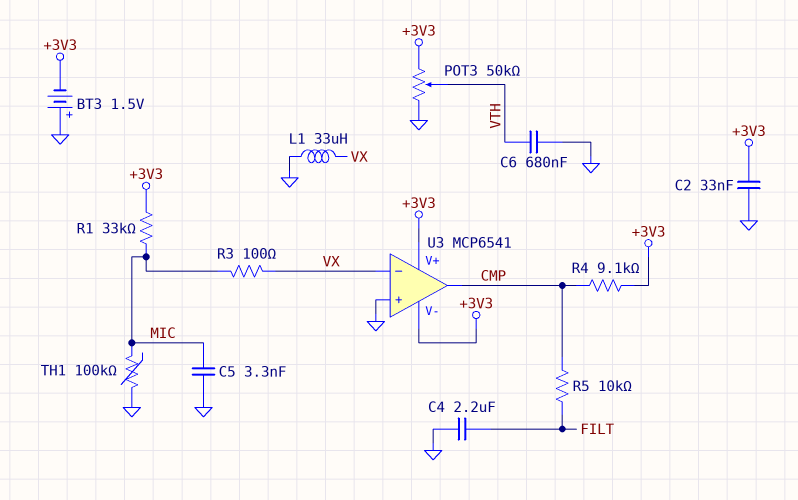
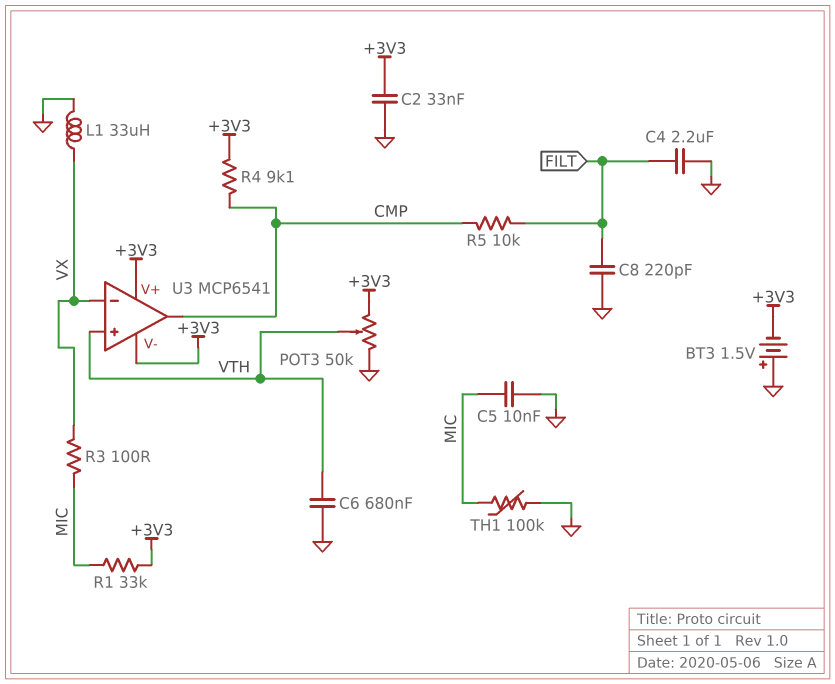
C5: 3.3nF (GND, MIC) -> 10nF (GND, MIC)
C8: none -> 220pF (FILT, GND)
U3 pin in+: GND -> VTH

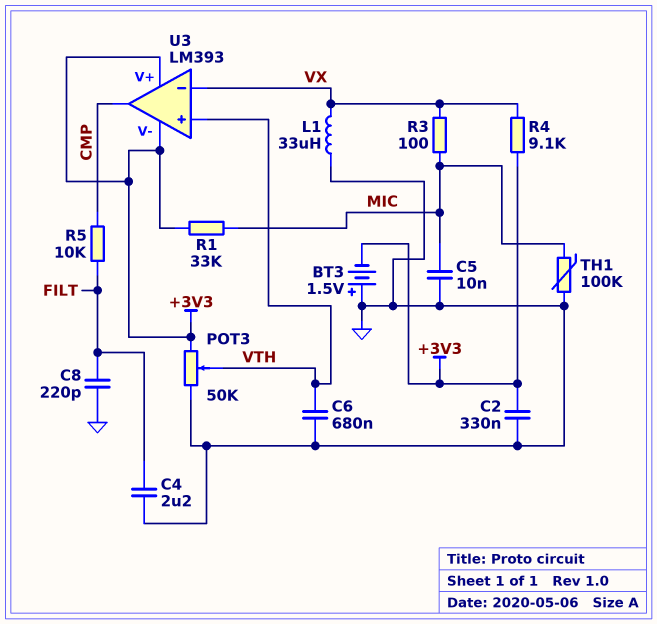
C2: 33nF (+3V3, GND) -> 330nF (+3V3, GND)
R4: 9.1k (+3V3, CMP) -> 9.1k (+3V3, VX)
U3: MCP6541 -> LM393

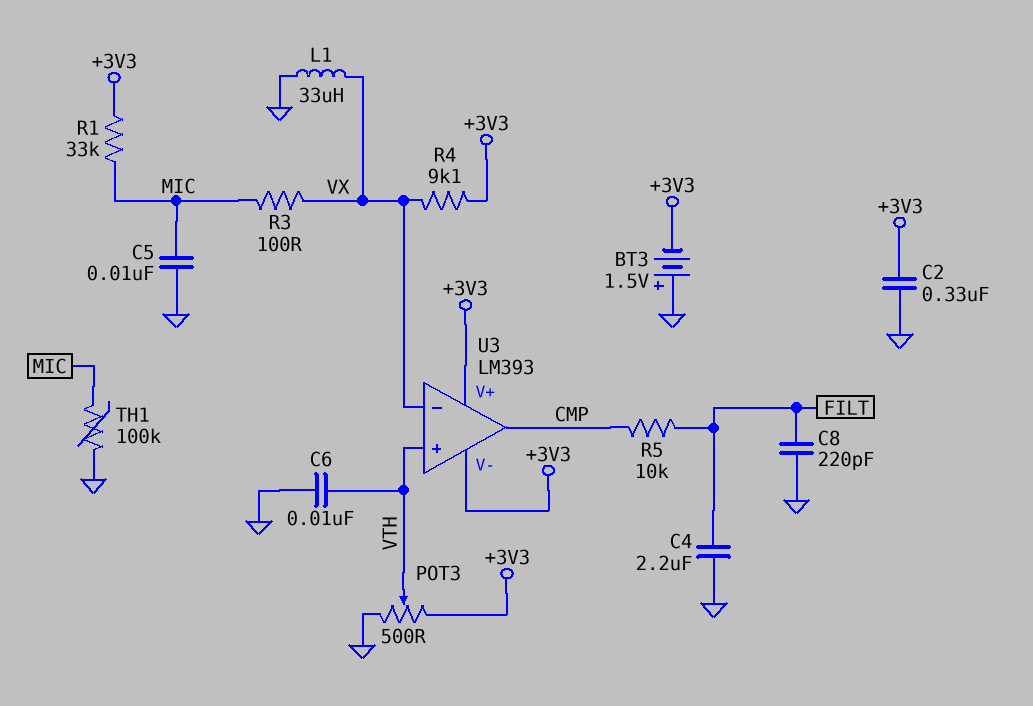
C6: 680nF (GND, VTH) -> 10nF (GND, VTH)
POT3: 50k (+3V3, GND, wiper VTH) -> 500 (+3V3, GND, wiper VTH)

